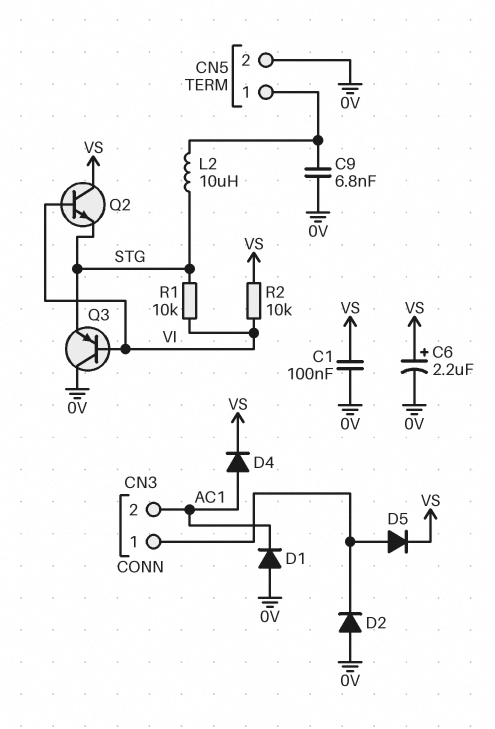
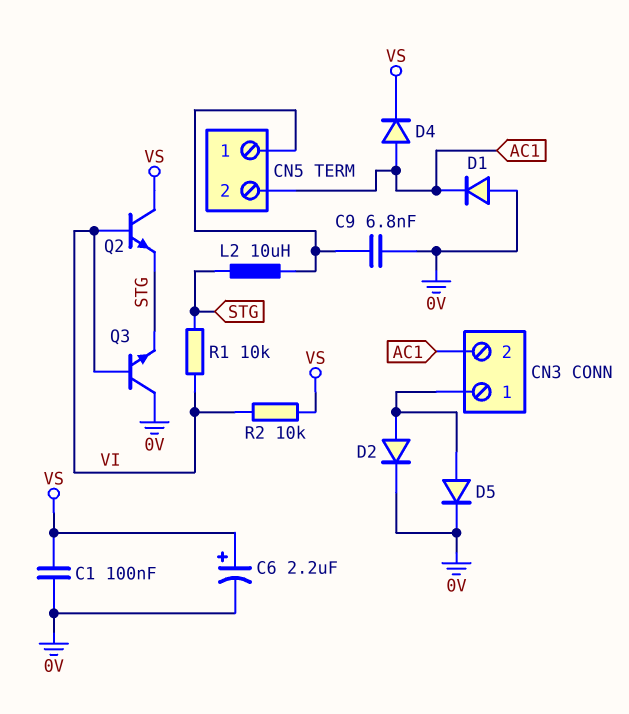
CN5 pin 2: 0V -> AC1
D2: diode (A 0V, K CN3/1) -> diode (A CN3/1, K 0V)
D5: diode (A CN3/1, K VS) -> diode (A CN3/1, K 0V)
Q3: PNP (B VI, C 0V, E STG) -> NPN (B VI, C 0V, E STG)

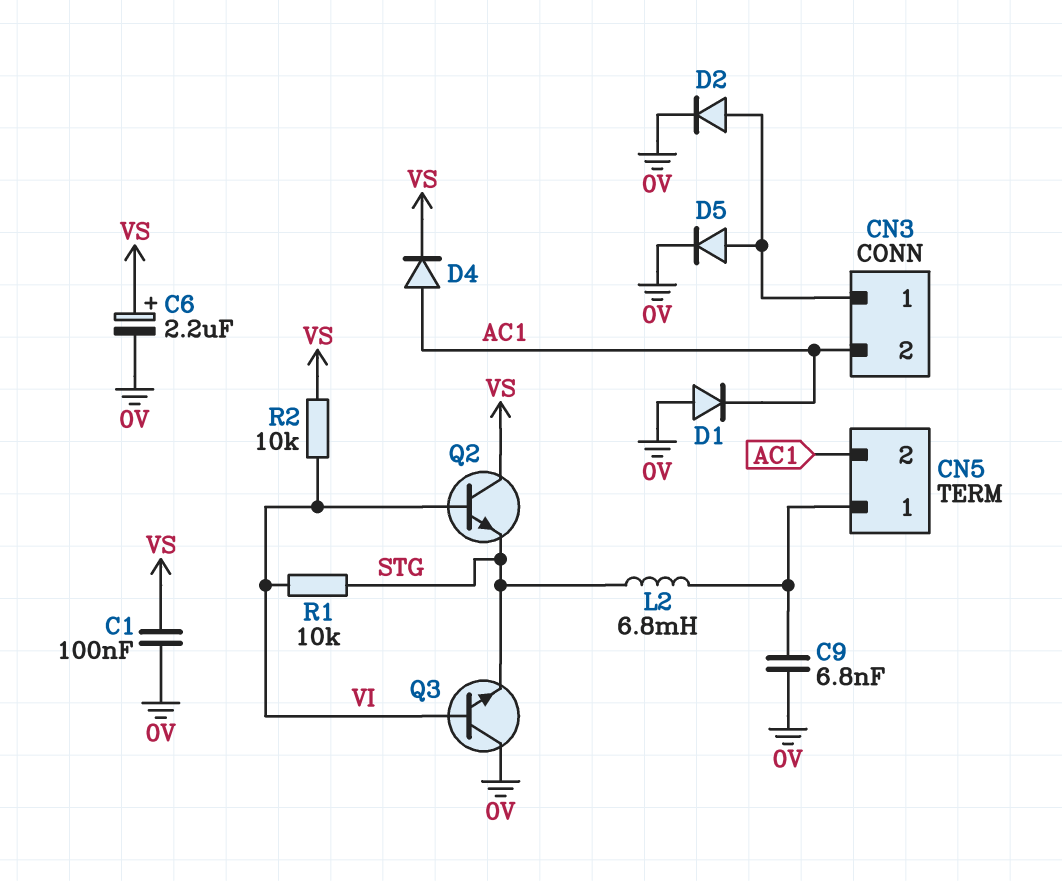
L2: 10uH (CN5/1, STG) -> 6.8mH (CN5/1, STG)

